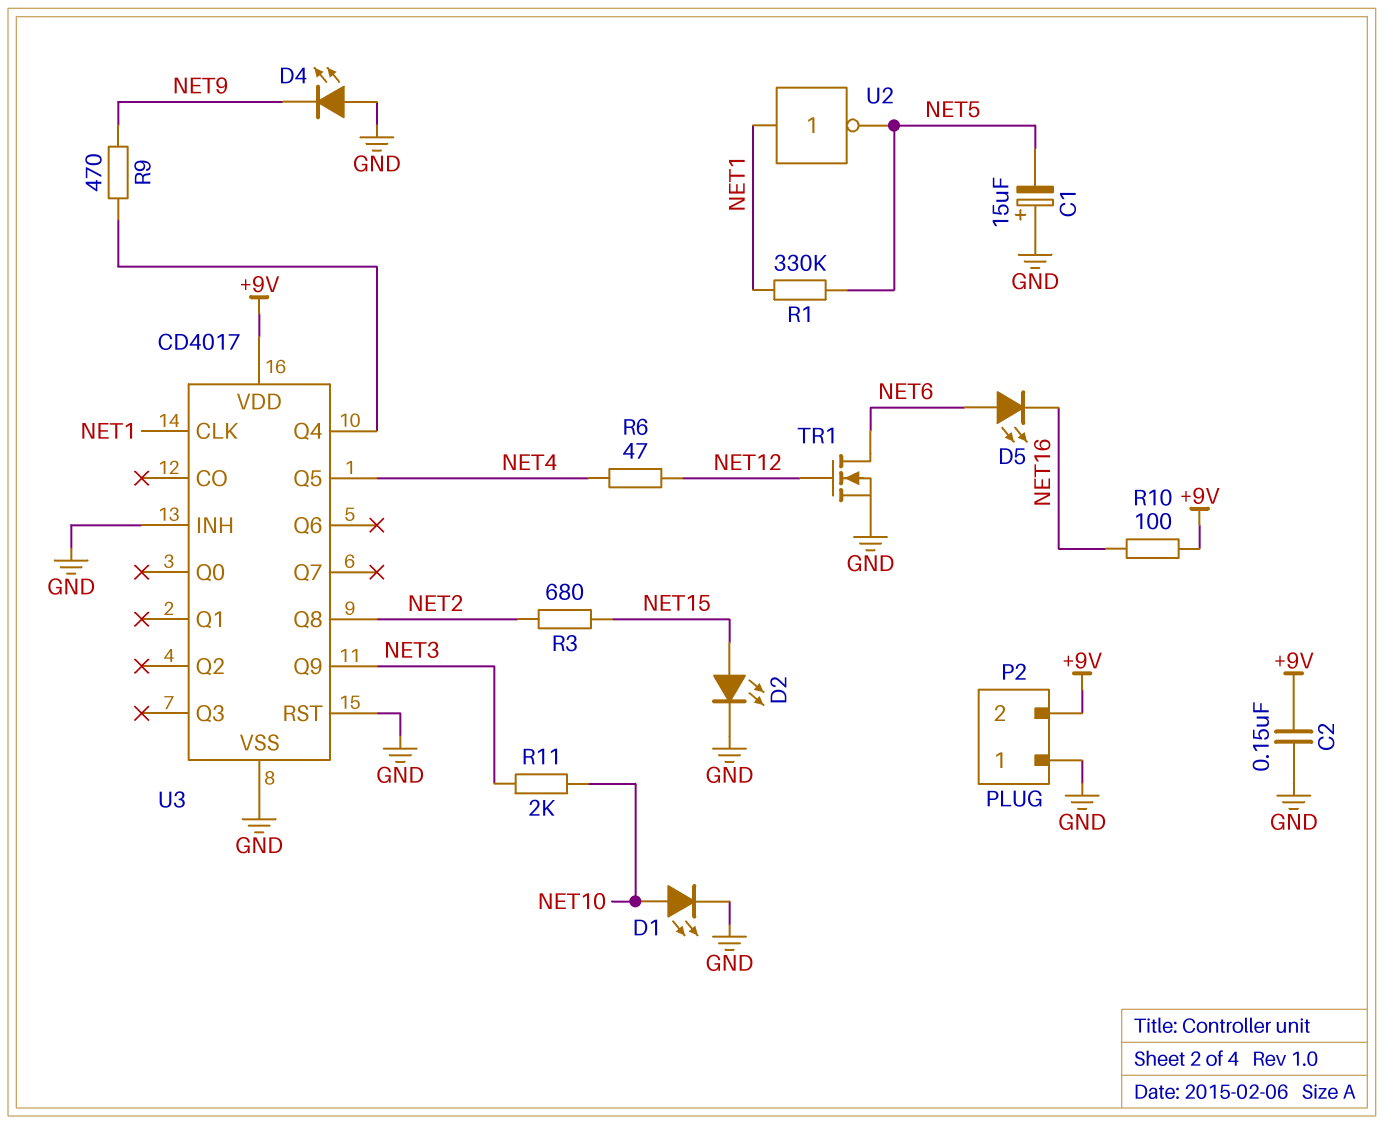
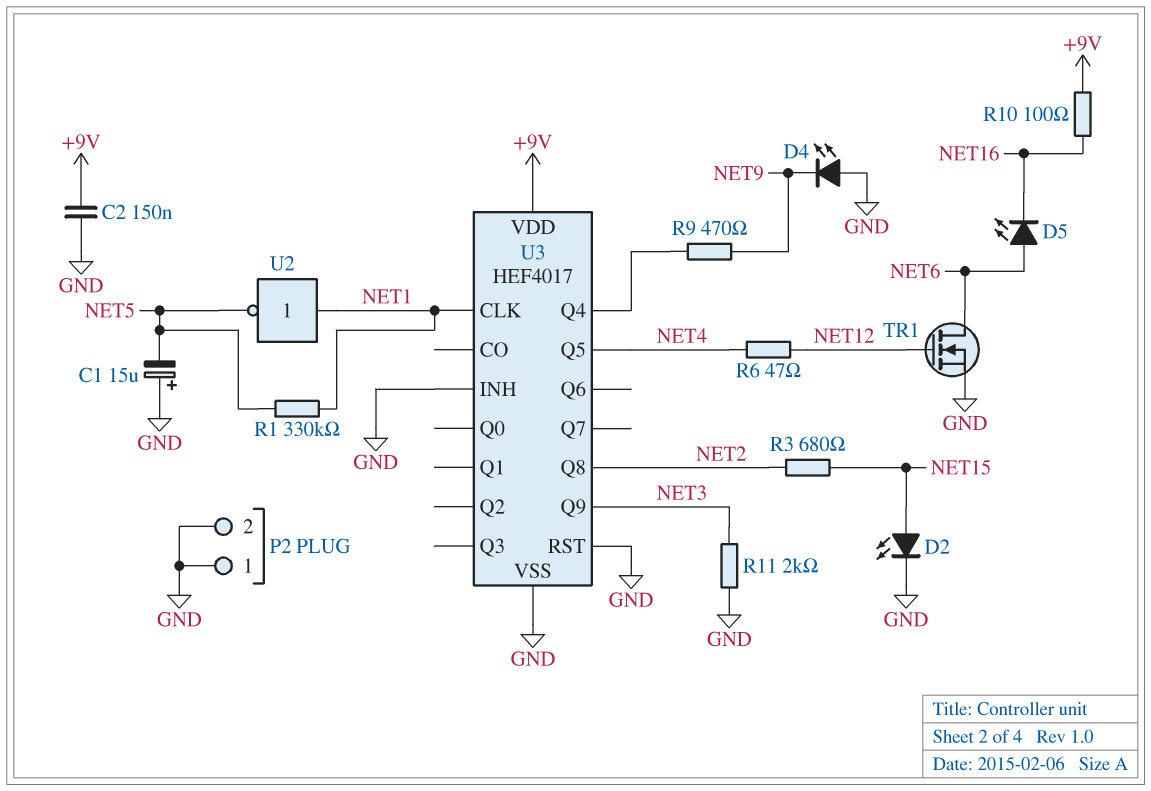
D1: LED (A NET10, K GND) -> none
P2 pin 2: +9V -> GND
R11: 2k (NET3, NET10) -> 2k (GND, NET3)
U3: CD4017 -> HEF4017

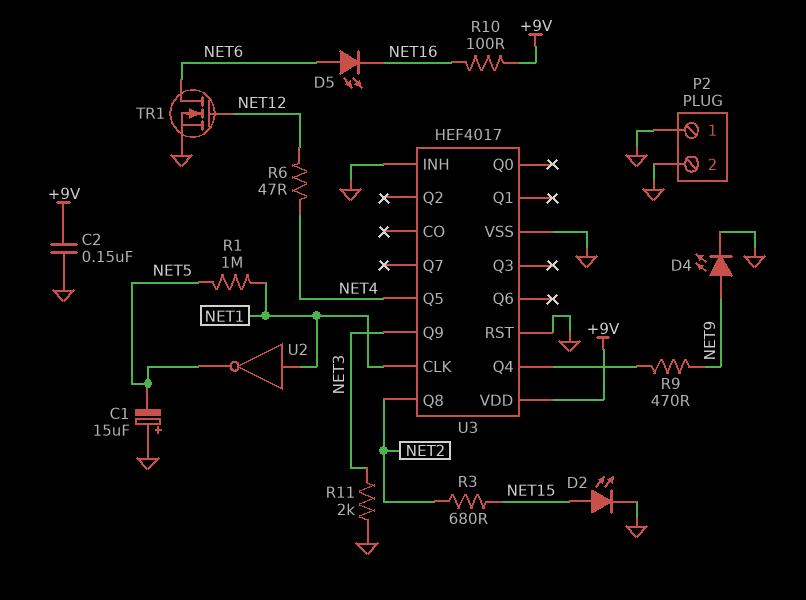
D4: LED (A GND, K NET9) -> LED (A NET9, K GND)
R1: 330k (NET1, NET5) -> 1M (NET1, NET5)

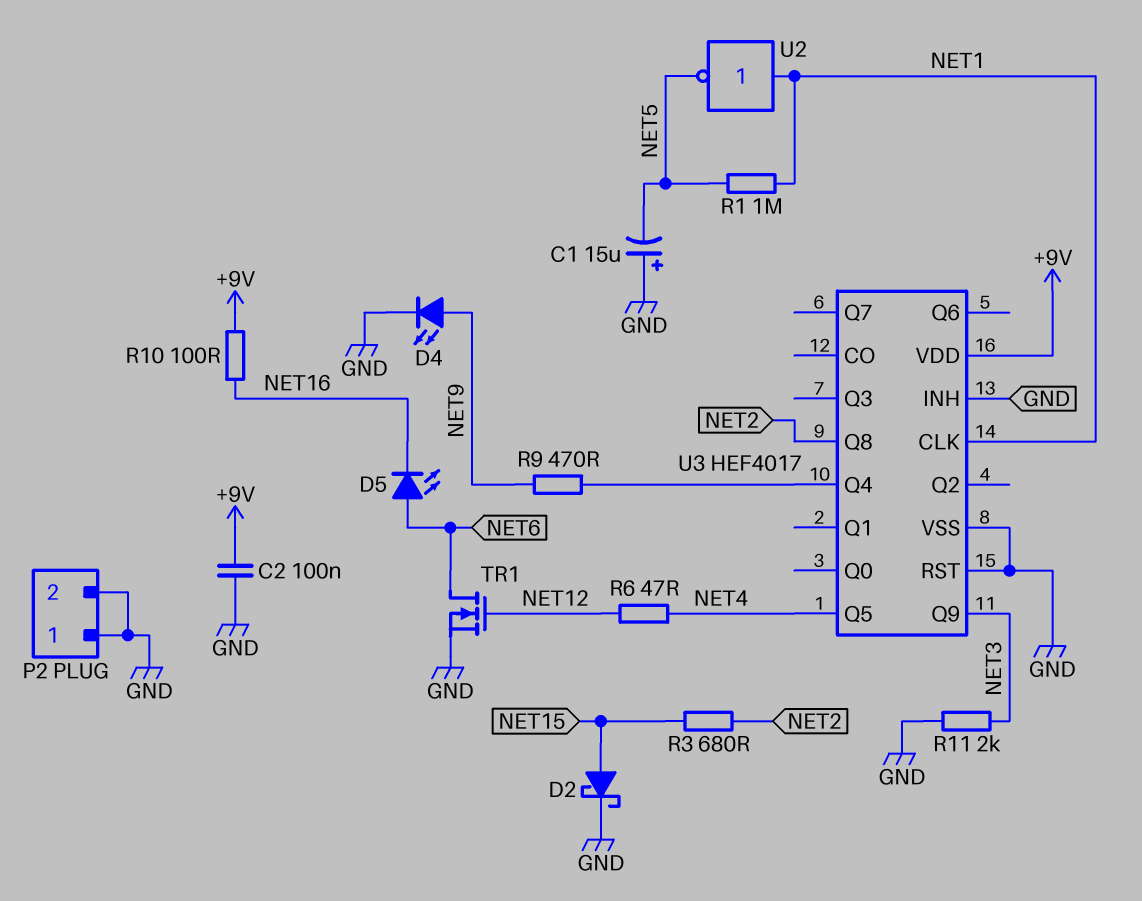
C2: 150nF (+9V, GND) -> 100nF (+9V, GND)
D2: LED (A NET15, K GND) -> schottky (A NET15, K GND)

